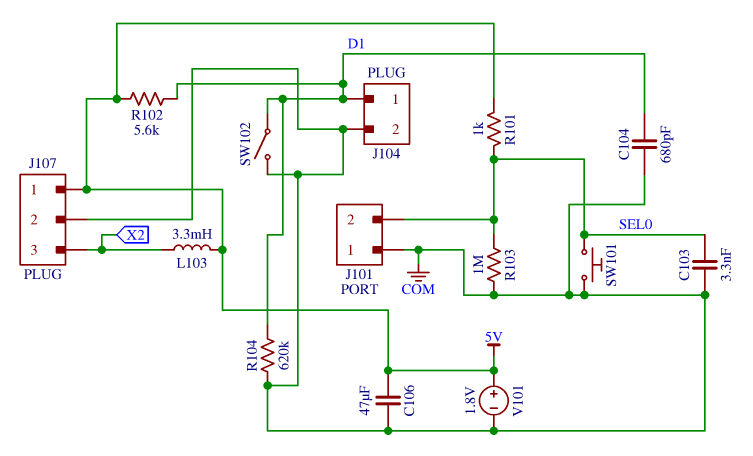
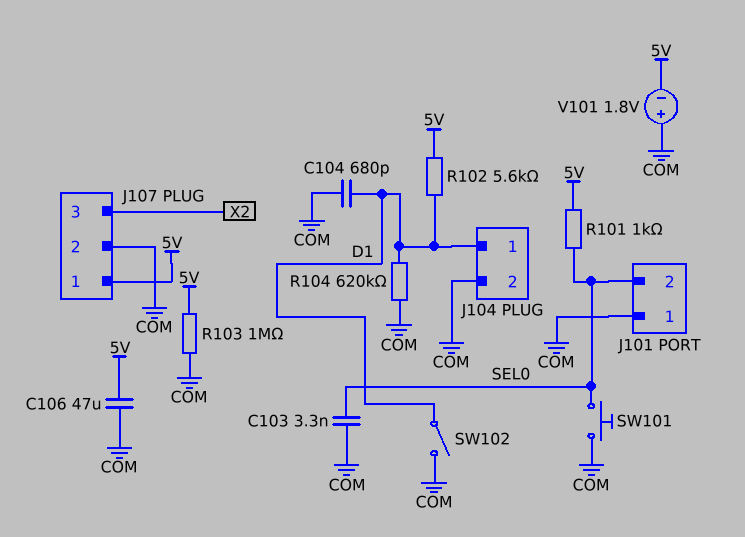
L103: 3.3mH (5V, X2) -> none
R103: 1M (COM, SEL0) -> 1M (5V, COM)
V101: 1.8V (plus 5V, minus COM) -> 1.8V (plus COM, minus 5V)

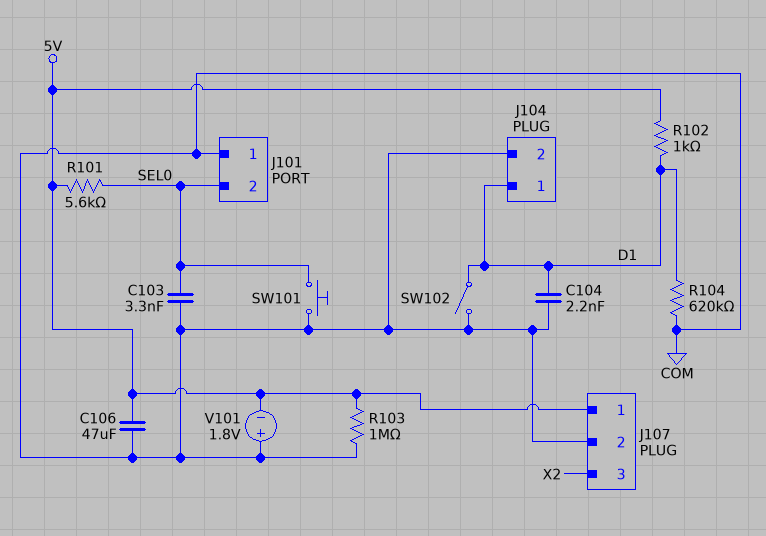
C104: 680pF (COM, D1) -> 2.2nF (COM, D1)
R101: 1k (5V, SEL0) -> 5.6k (5V, SEL0)
R102: 5.6k (5V, D1) -> 1k (5V, D1)

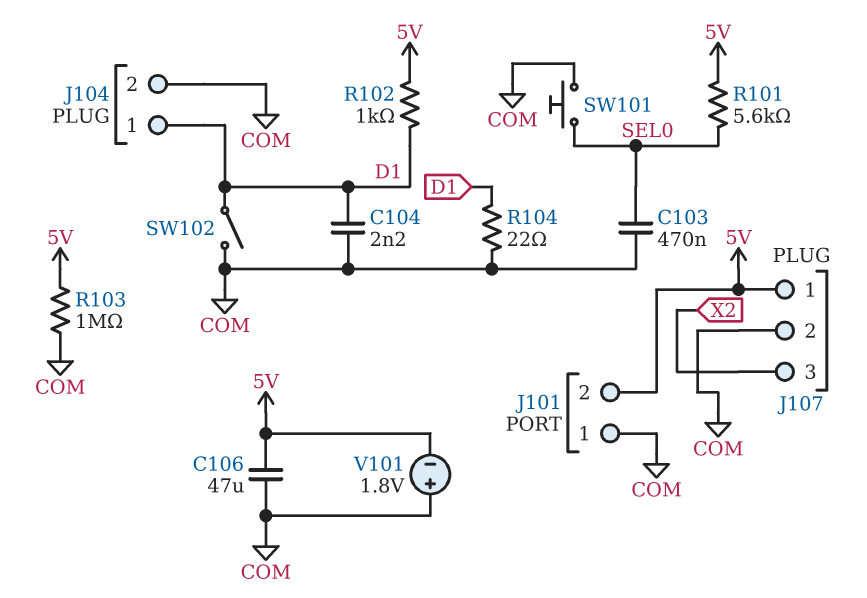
C103: 3.3nF (COM, SEL0) -> 470nF (COM, SEL0)
J101 pin 2: SEL0 -> 5V
R104: 620k (COM, D1) -> 22 (COM, D1)

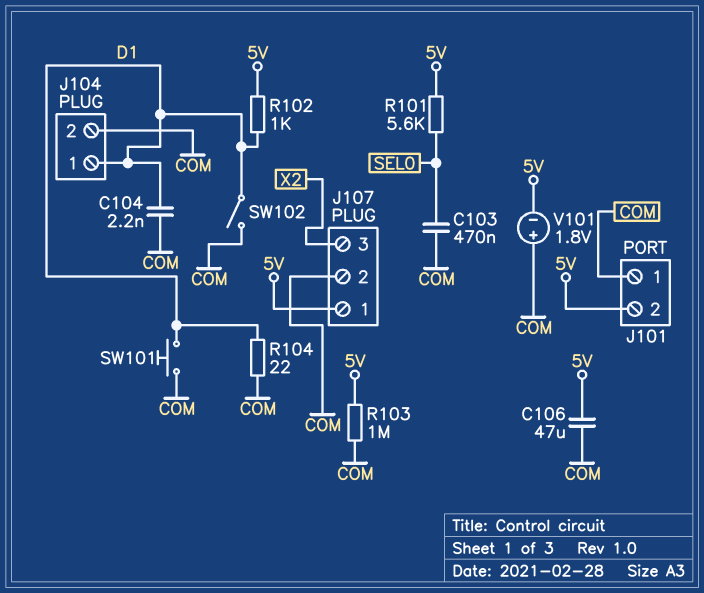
SW101: button (COM, SEL0) -> button (COM, D1)

